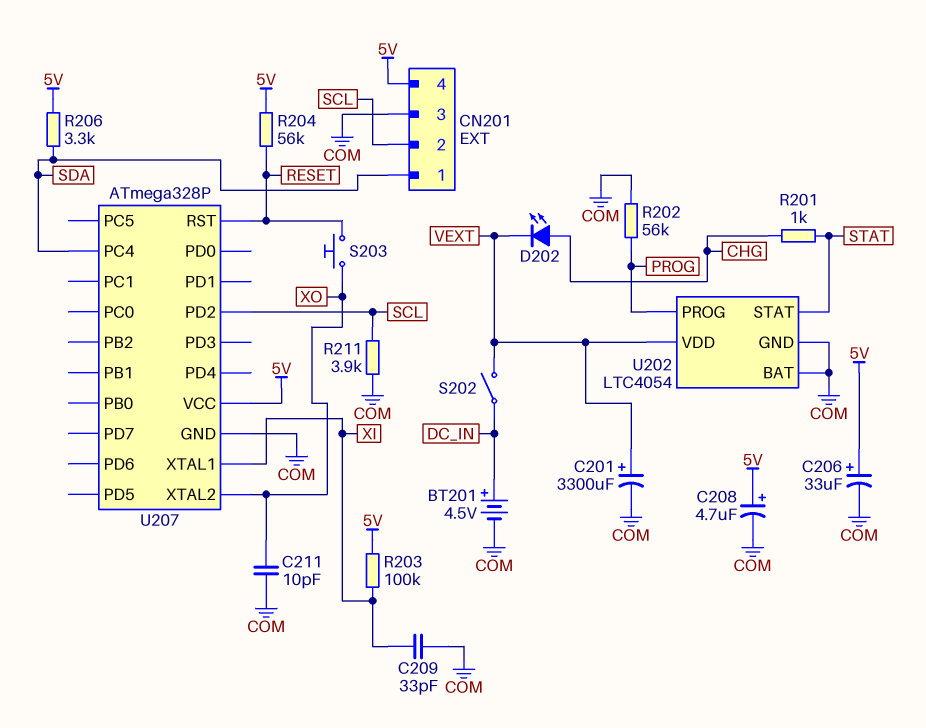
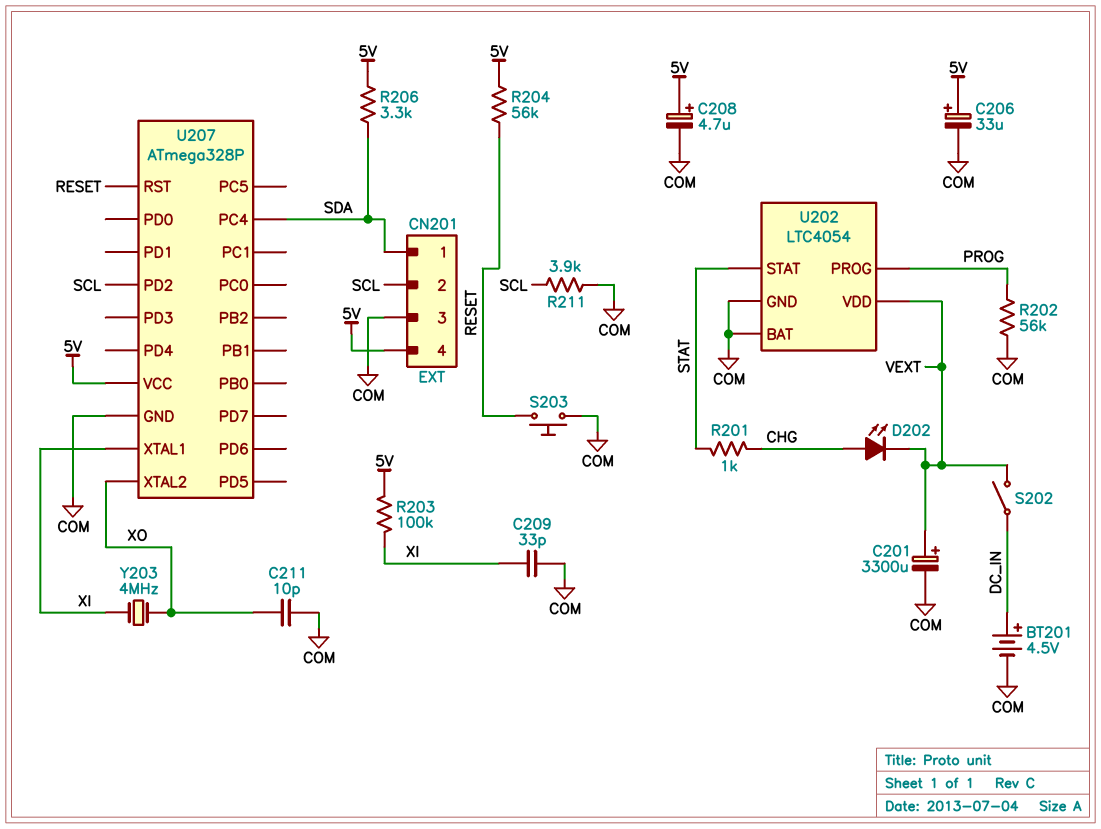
S203: button (RESET, XO) -> button (COM, RESET)
Y203: none -> 4MHz (XI, XO)

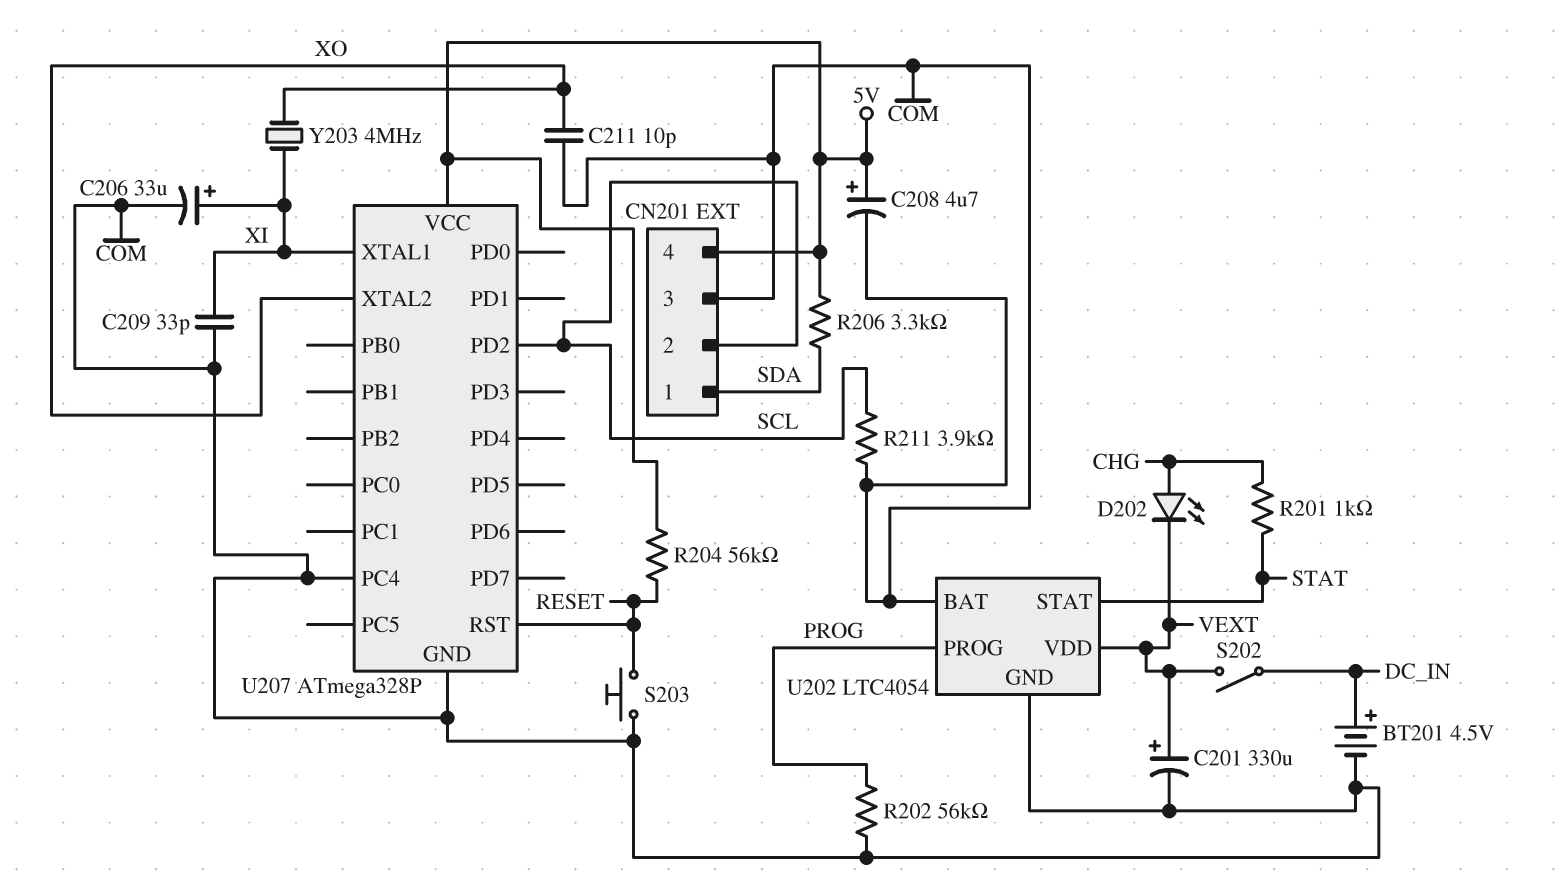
C201: 3300uF (plus VEXT, minus COM) -> 330uF (plus VEXT, minus COM)
C206: 33uF (plus 5V, minus COM) -> 33uF (plus XI, minus COM)
R203: 100k (5V, XI) -> none
U207 pin PC4: SDA -> COM

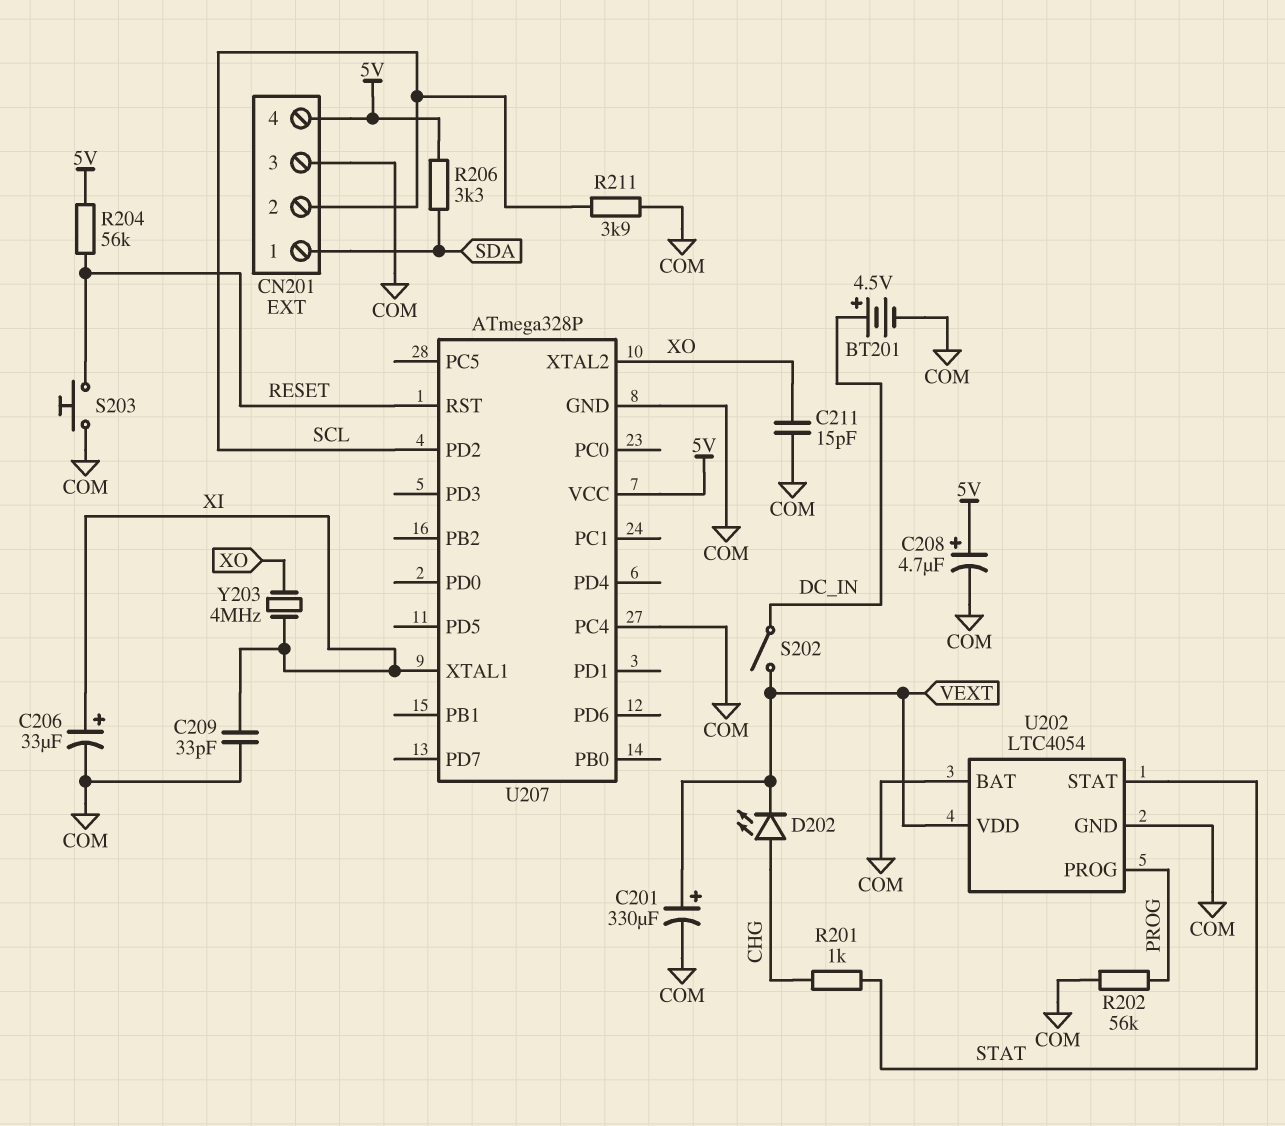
C211: 10pF (COM, XO) -> 15pF (COM, XO)

